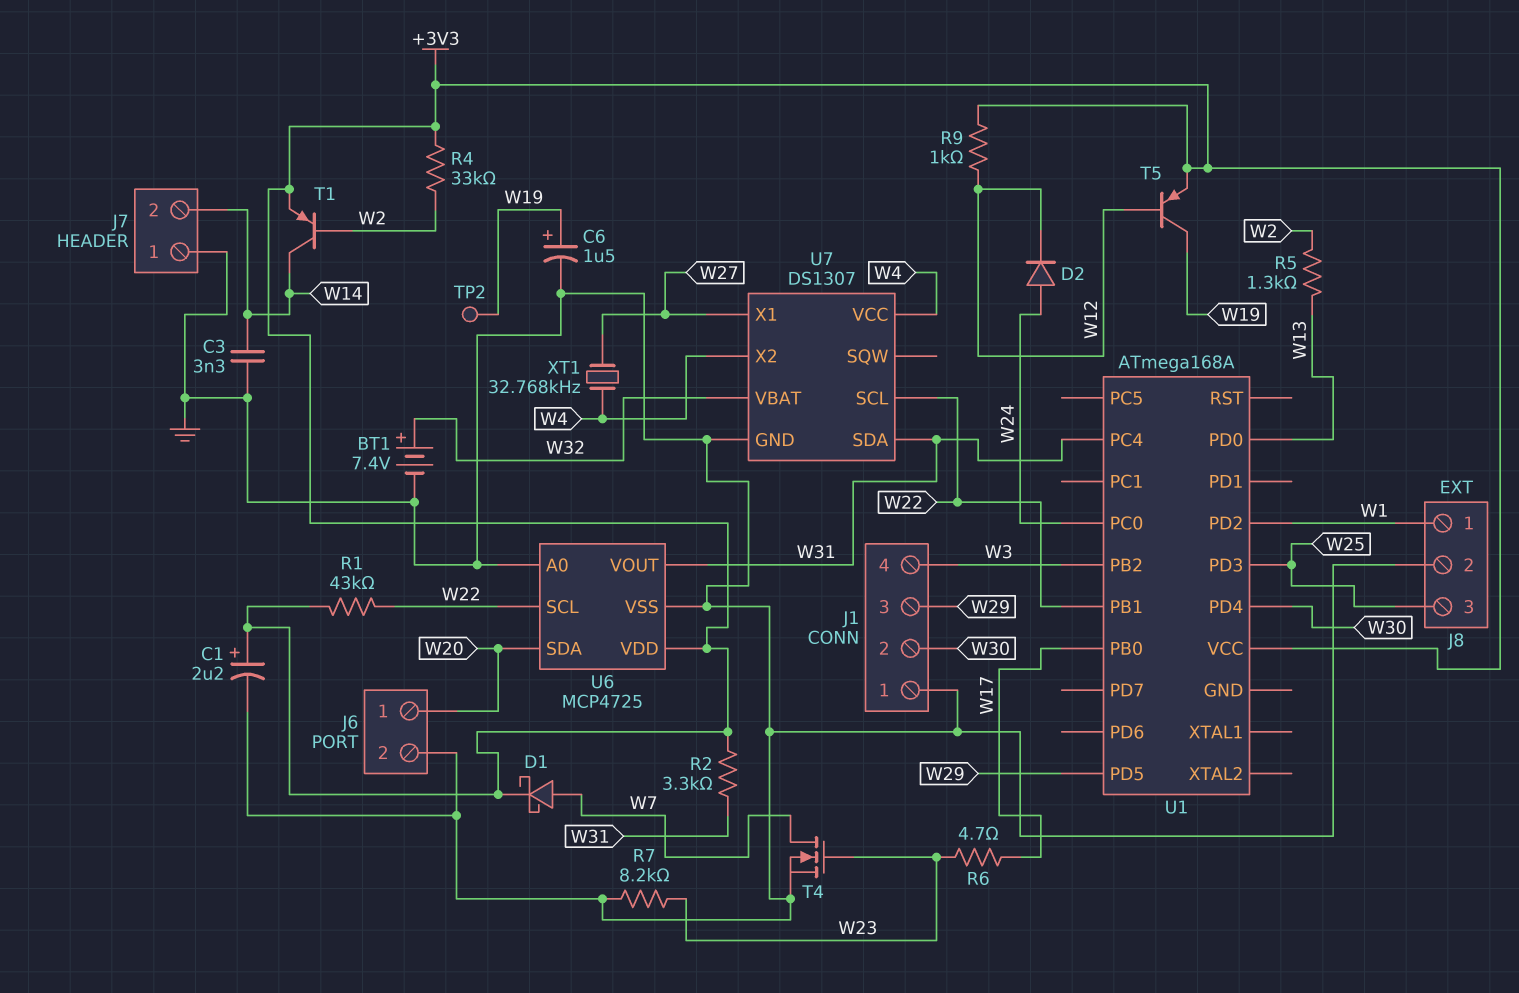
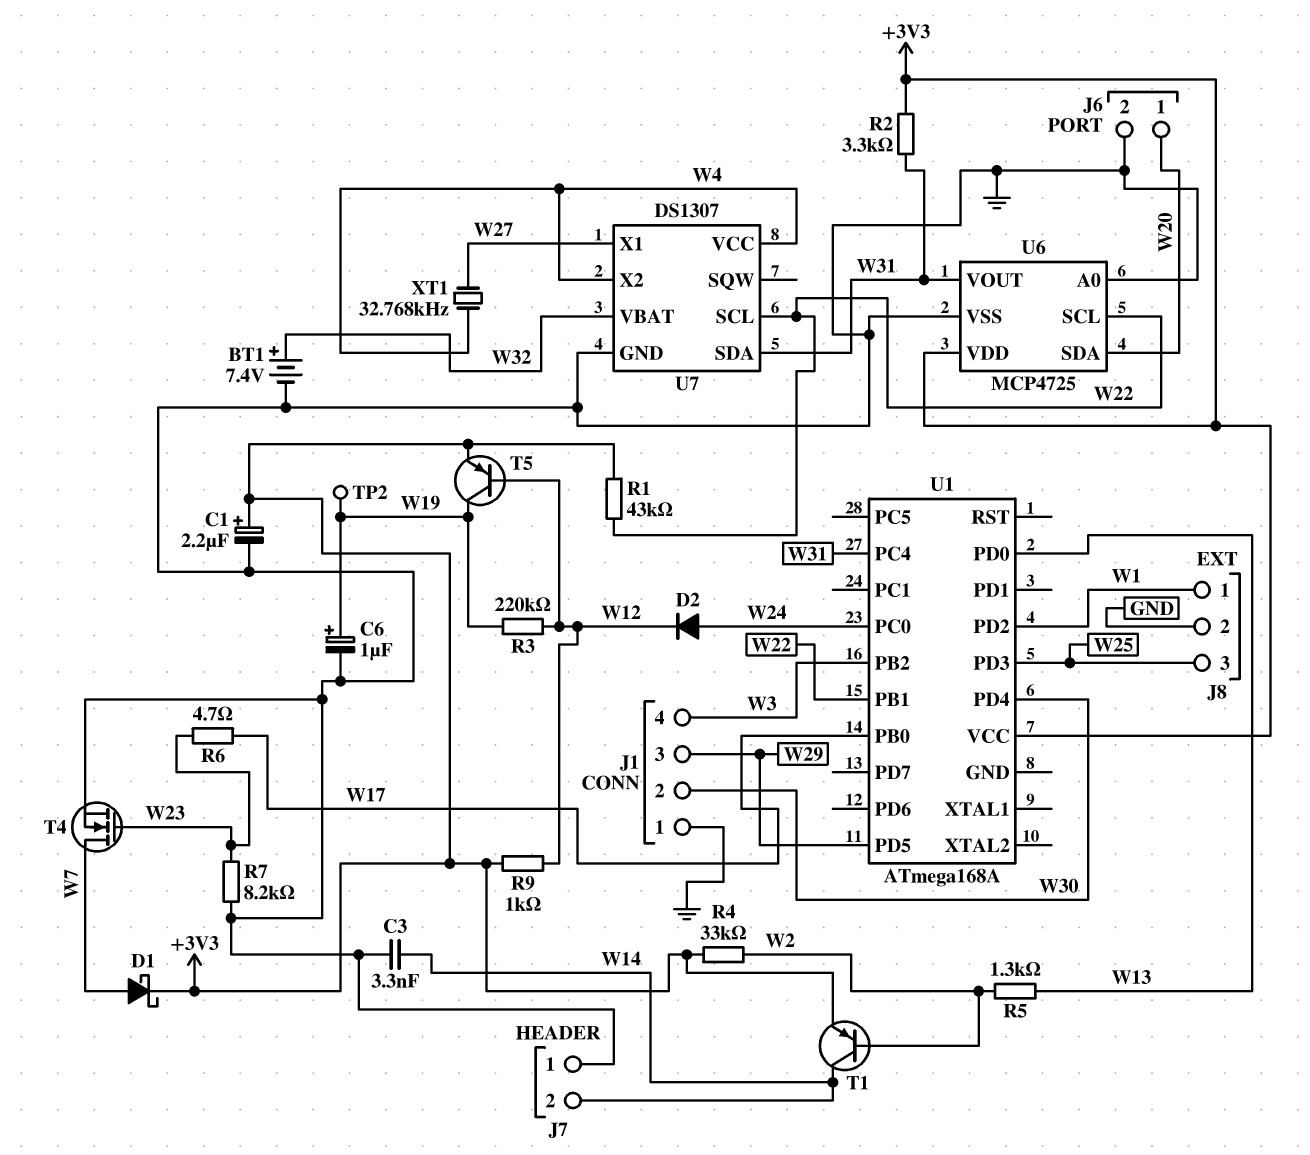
C6: 1.5uF (plus W19, minus GND) -> 1uF (plus W19, minus GND)
R3: none -> 220k (W12, W19)

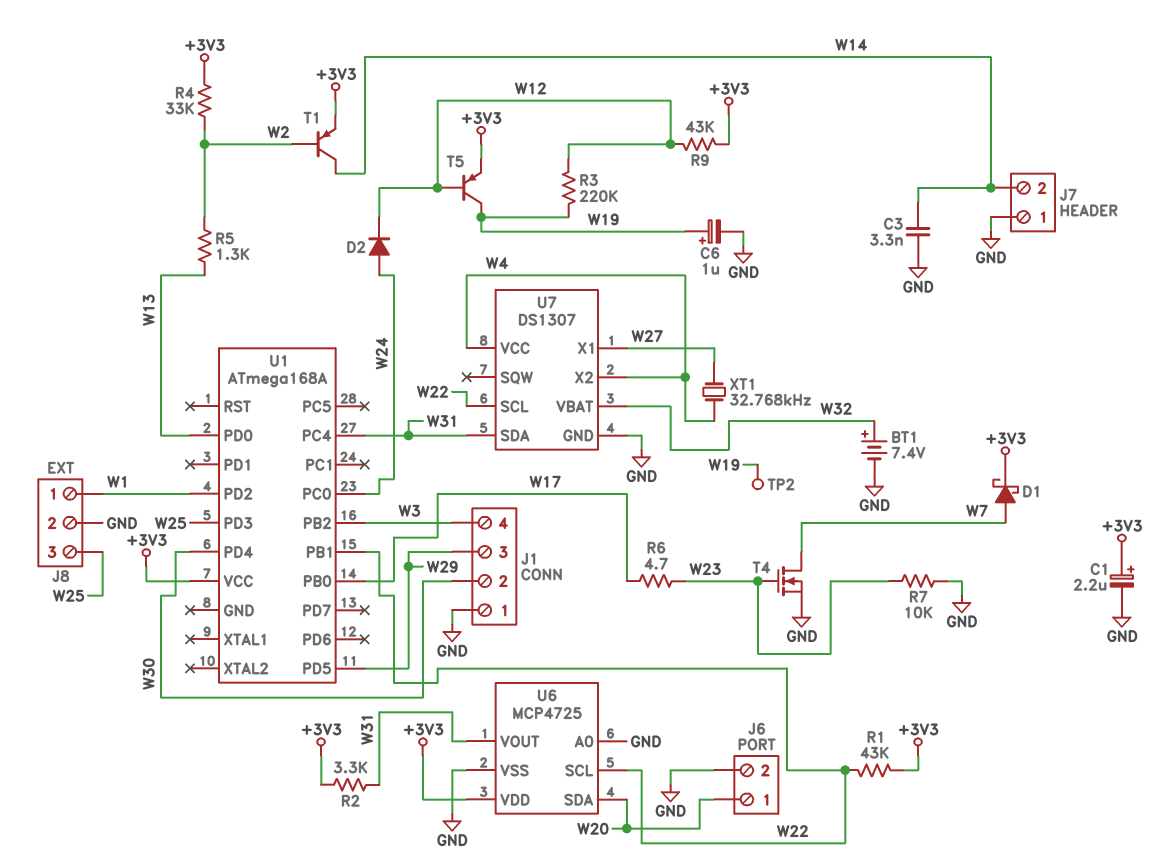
R7: 8.2k (GND, W23) -> 10k (GND, W23)
R9: 1k (+3V3, W12) -> 43k (+3V3, W12)

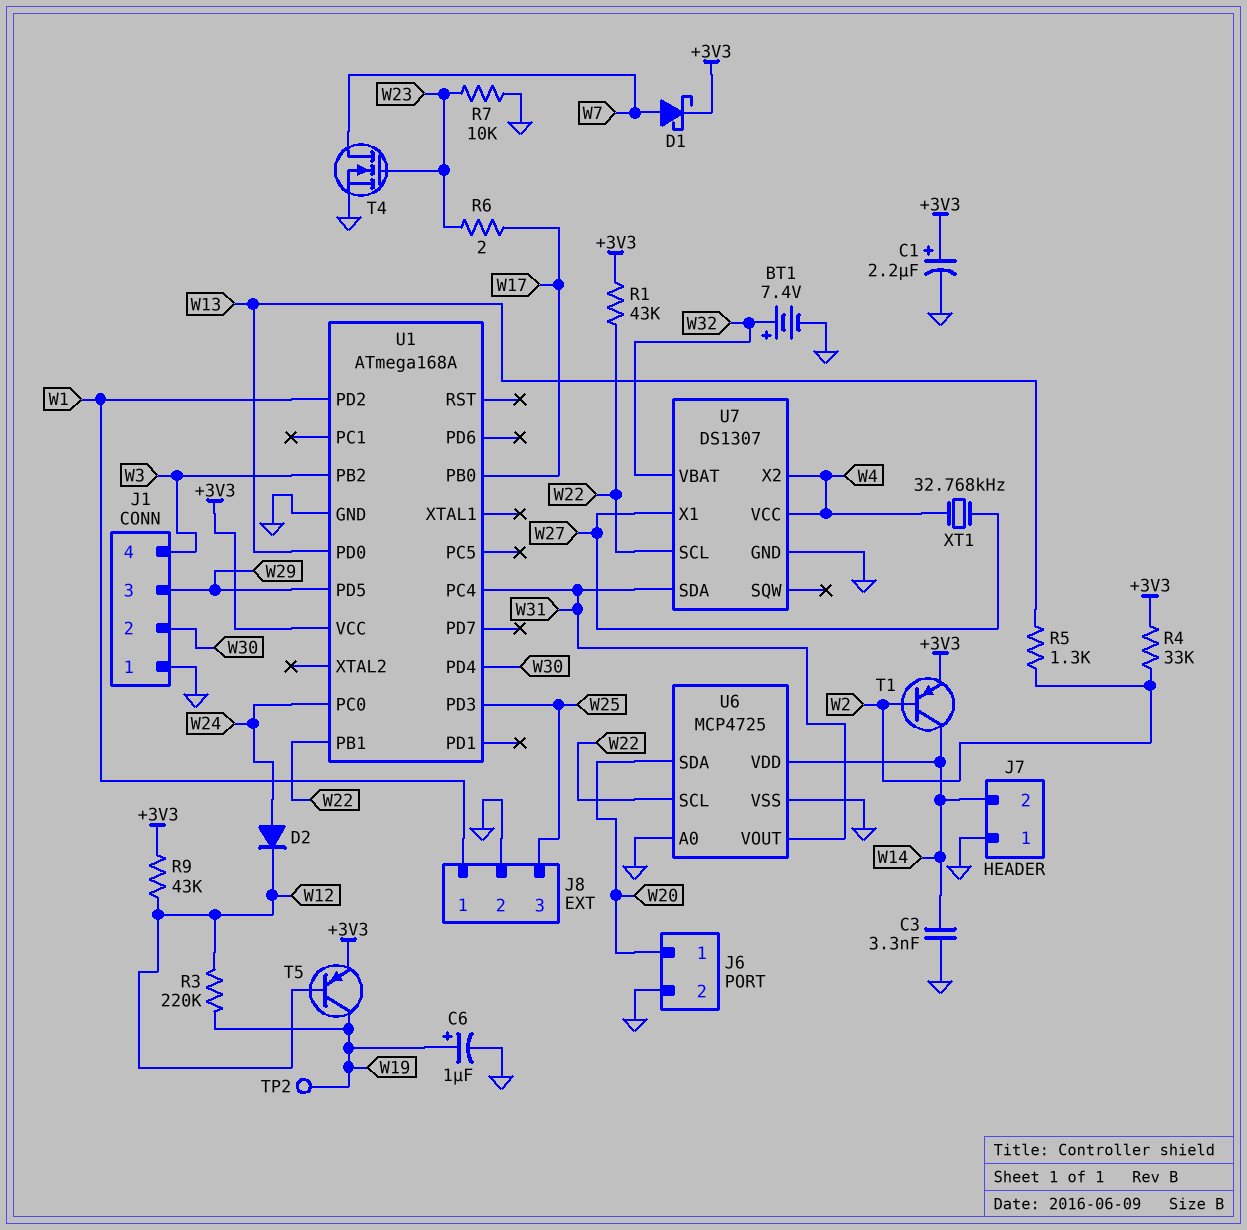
R2: 3.3k (+3V3, W31) -> none
R6: 4.7 (W17, W23) -> 2 (W17, W23)
U1 pin GND: none -> GND
U6 pin VDD: +3V3 -> W14

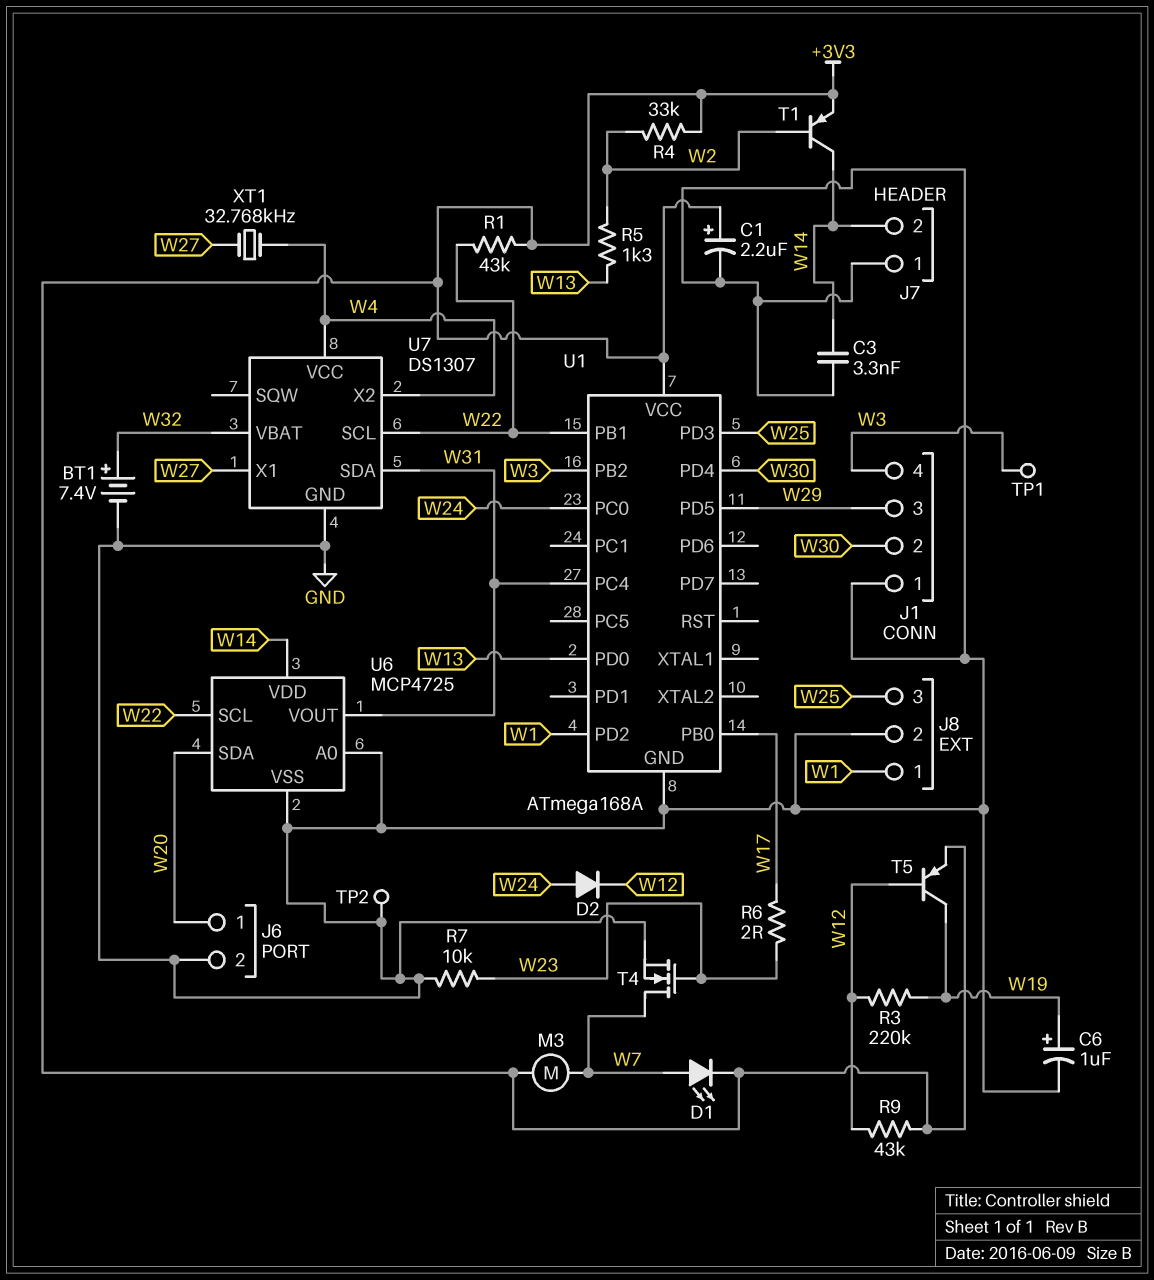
D1: schottky (A W7, K +3V3) -> LED (A W7, K +3V3)
M3: none -> motor (+3V3, W7)
TP1: none -> test point (W3)
TP2: test point (W19) -> test point (GND)

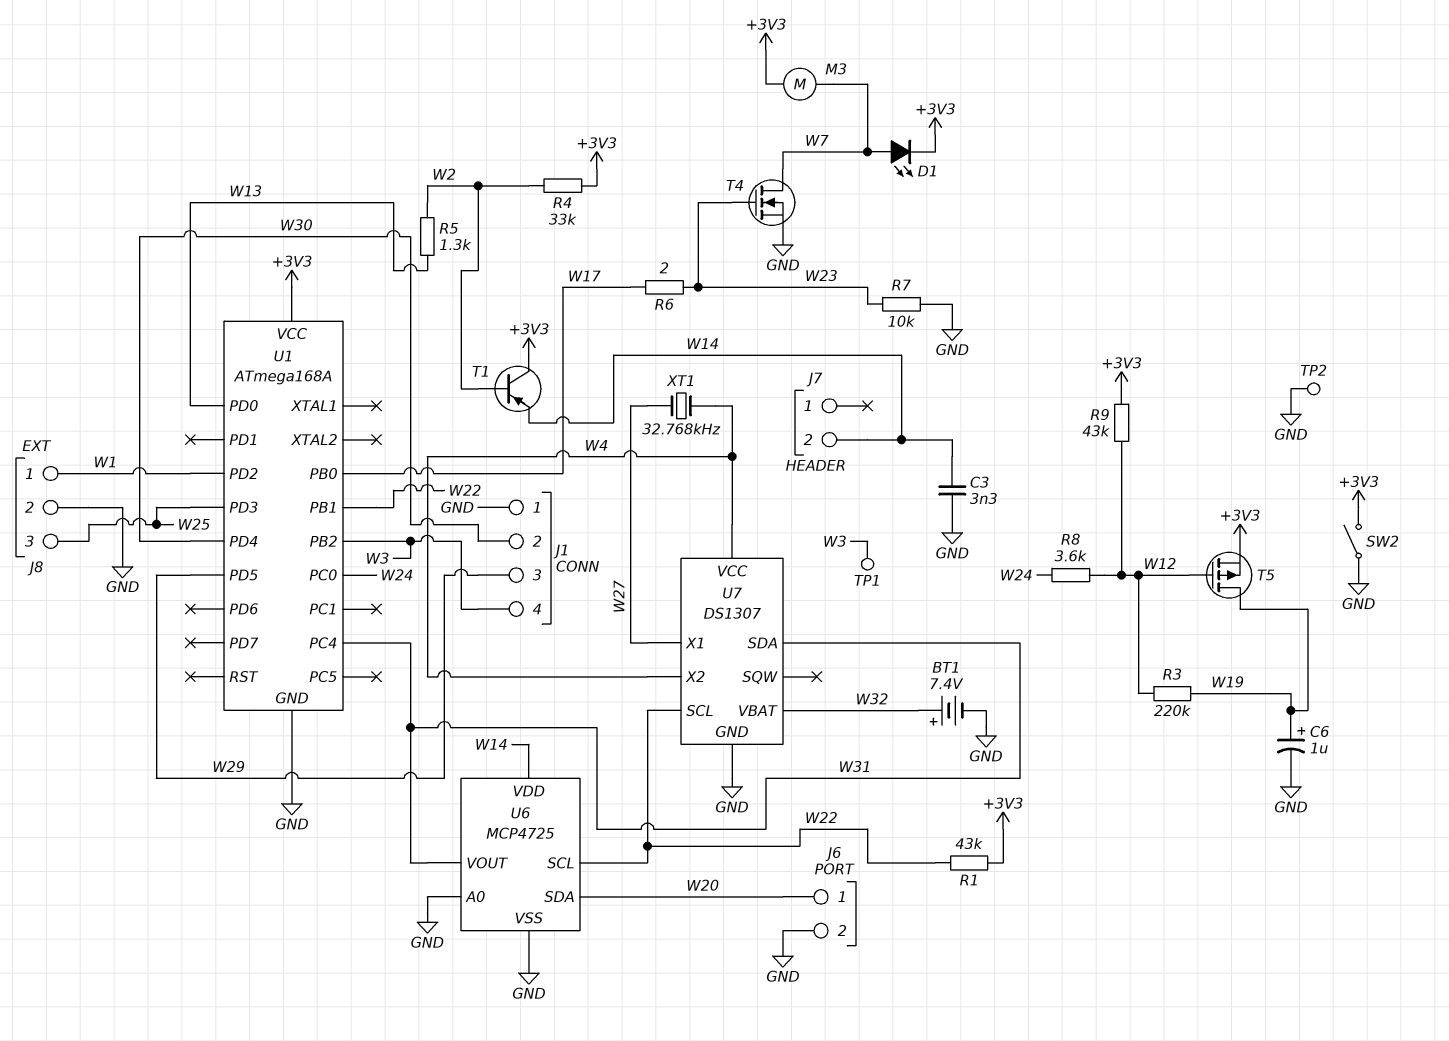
C1: 2.2uF (plus +3V3, minus GND) -> none
D2: diode (A W24, K W12) -> none
J7 pin 1: GND -> none
R8: none -> 3.6k (W12, W24)
SW2: none -> switch (+3V3, GND)
T1: PNP (B W2, C W14, E +3V3) -> PNP (B W2, C +3V3, E W14)
T5: PNP (B W12, C W19, E +3V3) -> PMOS (G W12, D W19, S +3V3)

